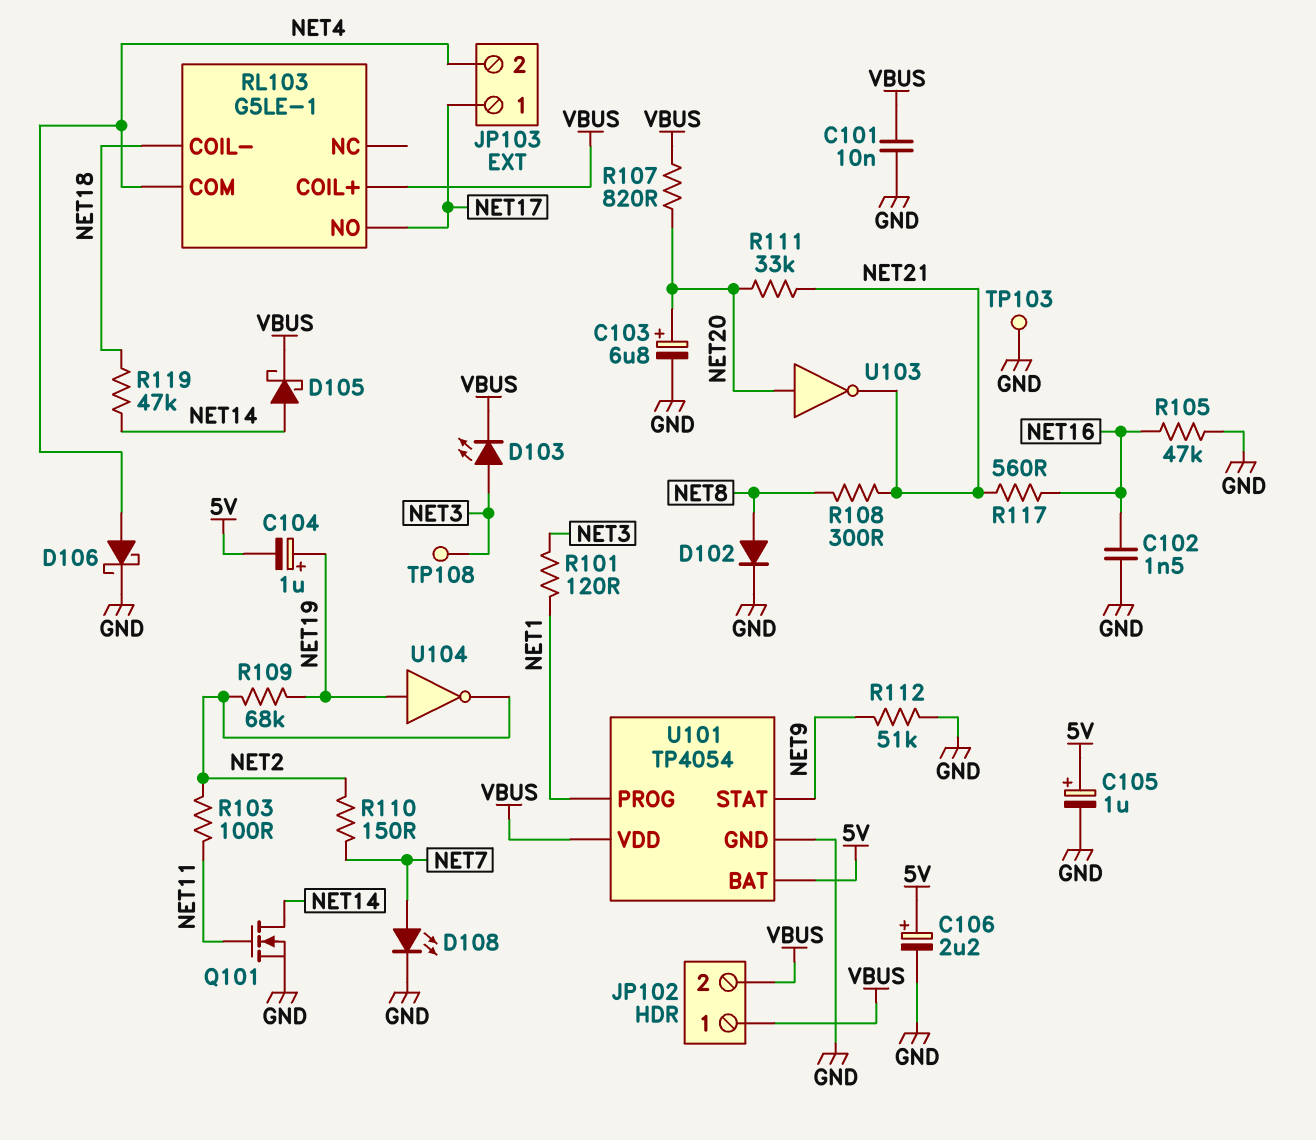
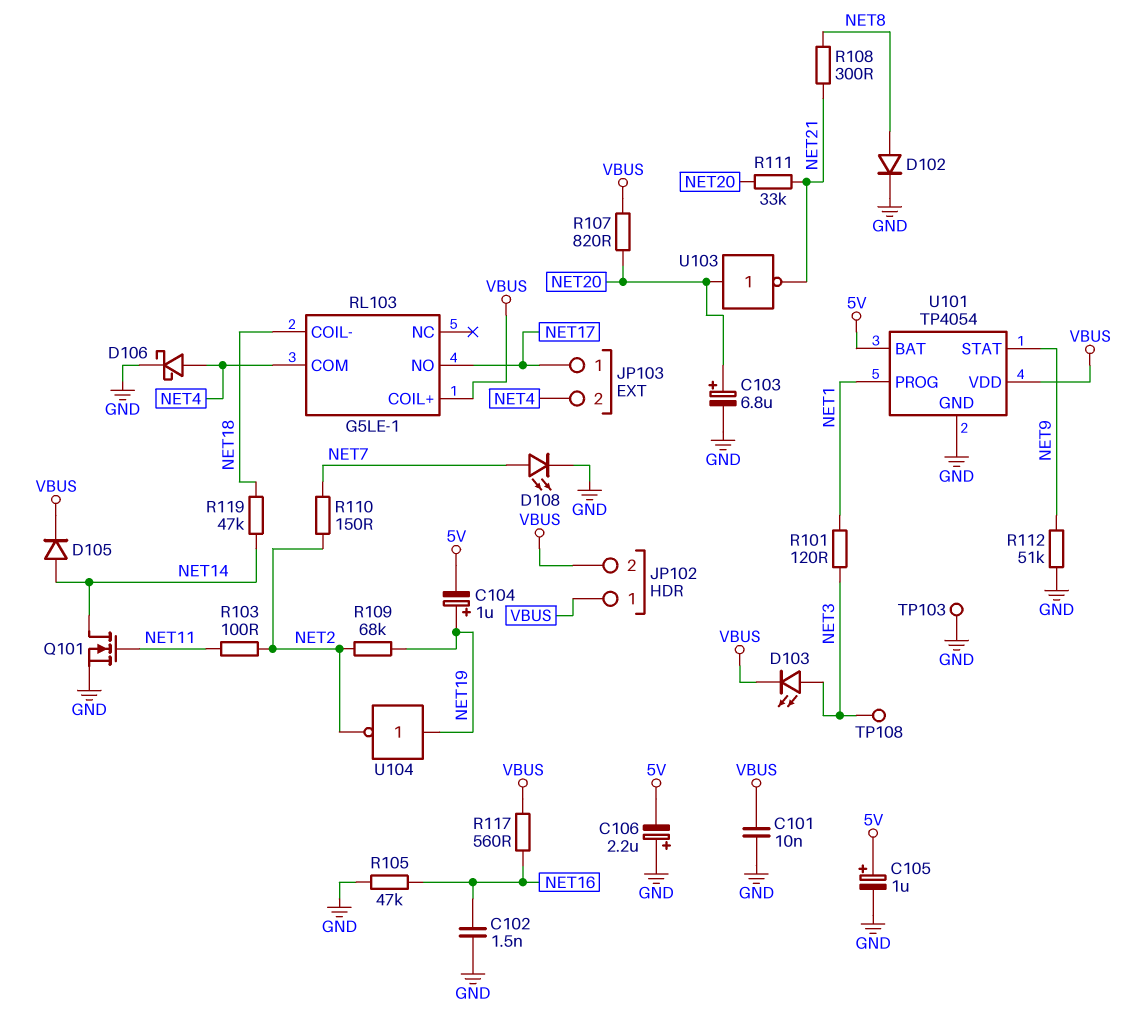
C106: 2.2uF (plus 5V, minus GND) -> 2.2uF (plus GND, minus 5V)
D105: schottky (A NET14, K VBUS) -> diode (A NET14, K VBUS)
R117: 560 (NET16, NET21) -> 560 (NET16, VBUS)

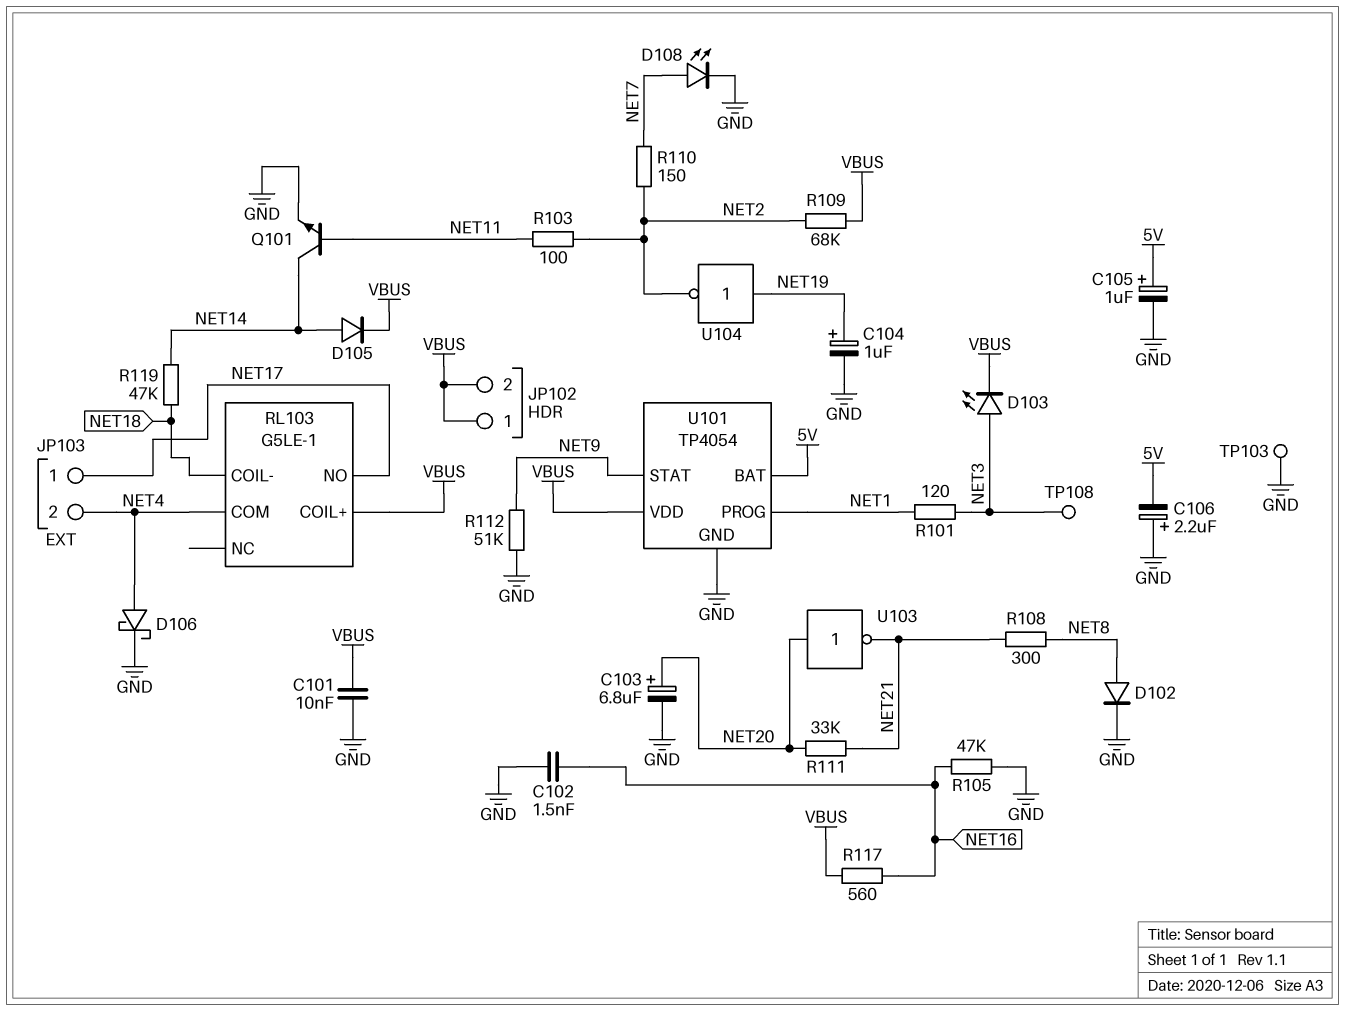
C104: 1uF (plus NET19, minus 5V) -> 1uF (plus NET19, minus GND)
Q101: NMOS (G NET11, D NET14, S GND) -> NPN (B NET11, C NET14, E GND)
R107: 820 (NET20, VBUS) -> none
R109: 68k (NET2, NET19) -> 68k (NET2, VBUS)

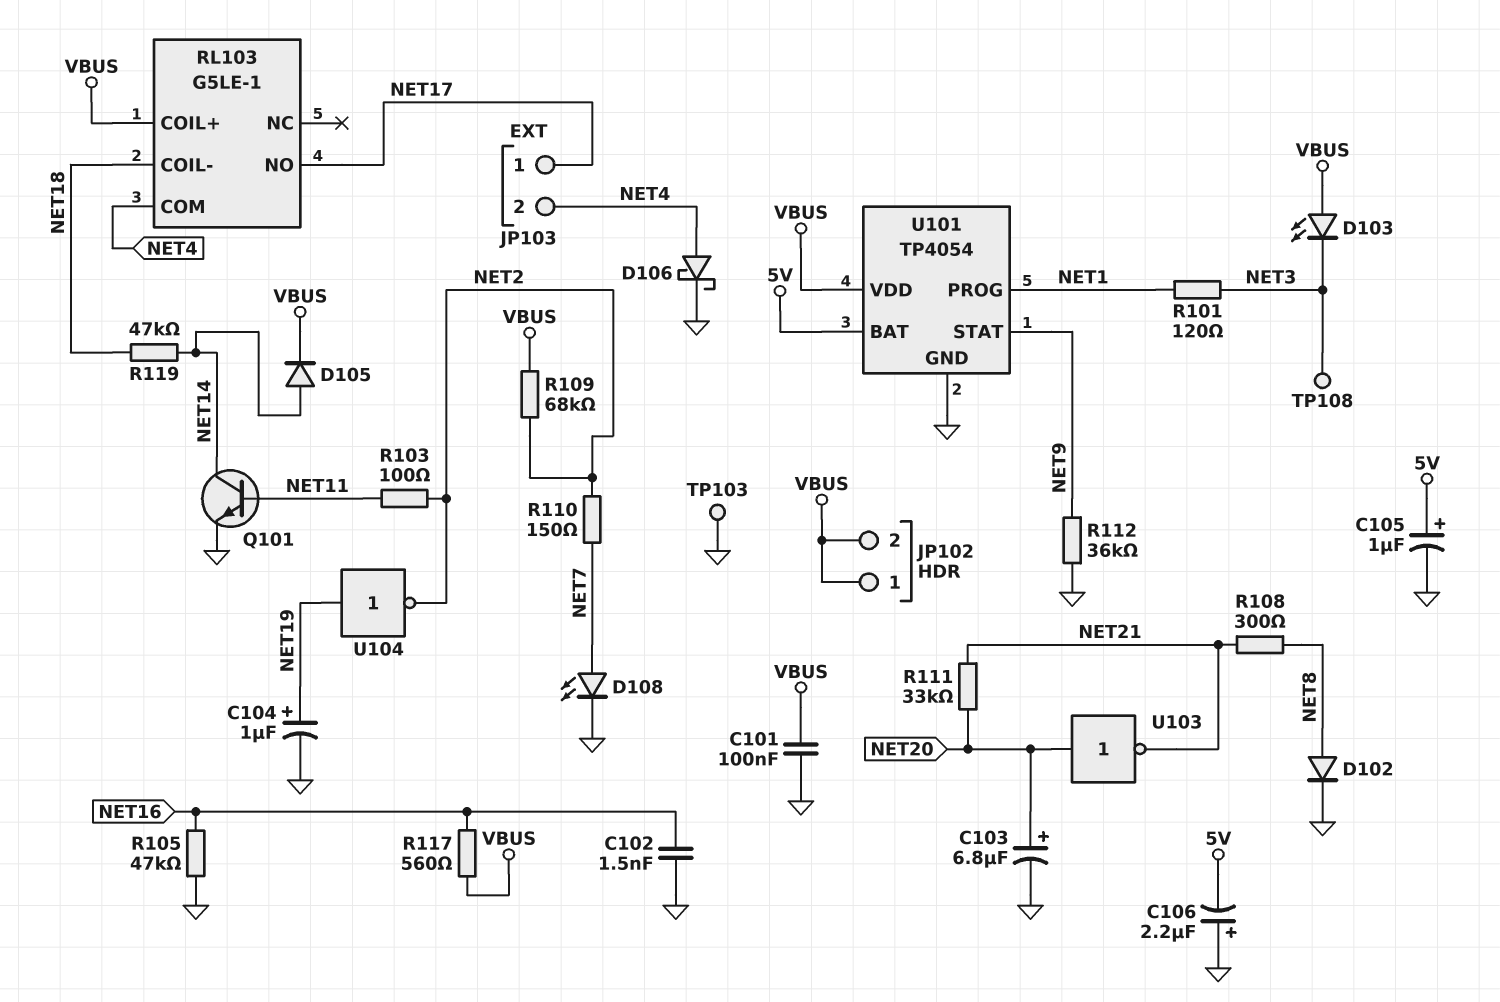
C101: 10nF (GND, VBUS) -> 100nF (GND, VBUS)
D103: LED (A NET3, K VBUS) -> LED (A VBUS, K NET3)
R112: 51k (GND, NET9) -> 36k (GND, NET9)

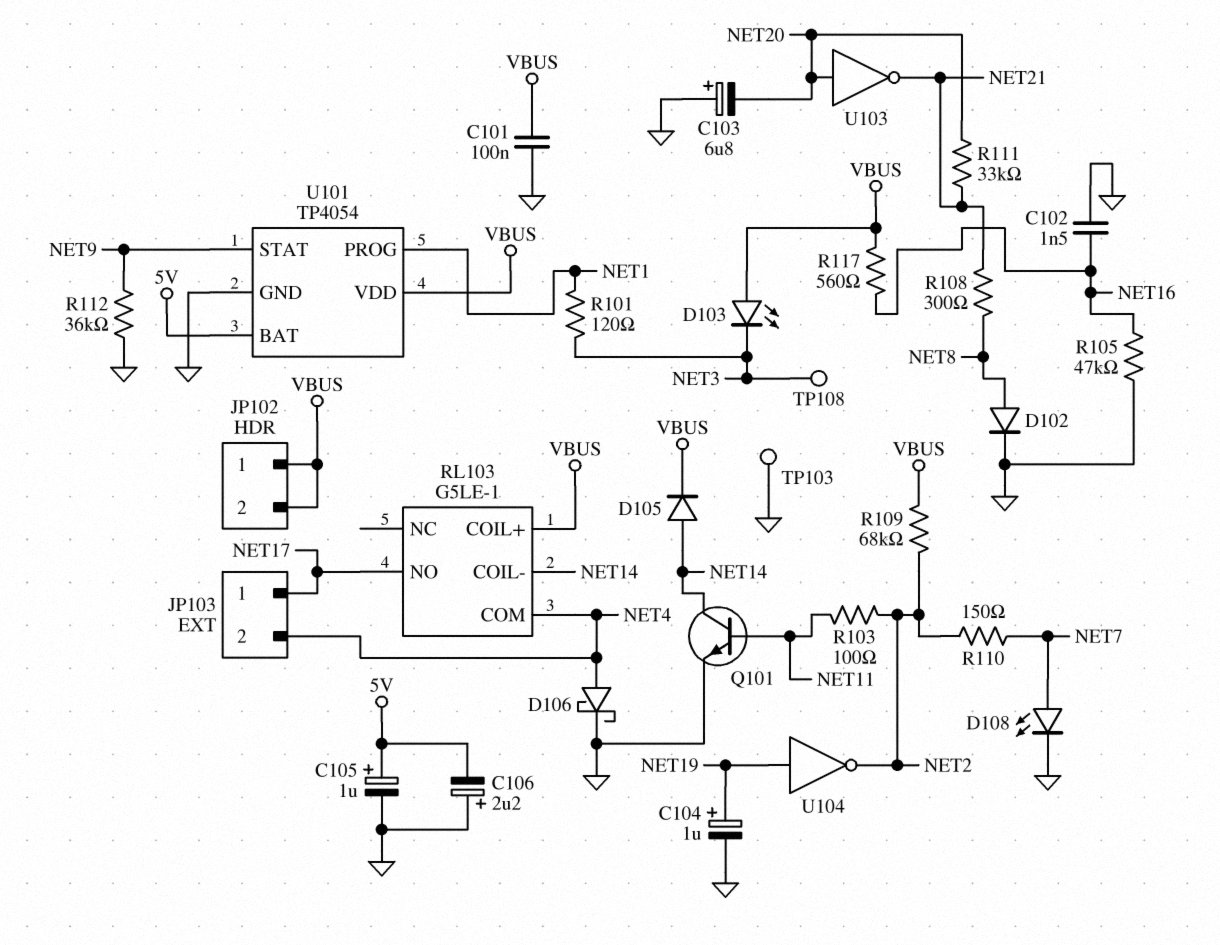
C103: 6.8uF (plus NET20, minus GND) -> 6.8uF (plus GND, minus NET20)
R119: 47k (NET14, NET18) -> none
RL103 pin COIL-: NET18 -> NET14

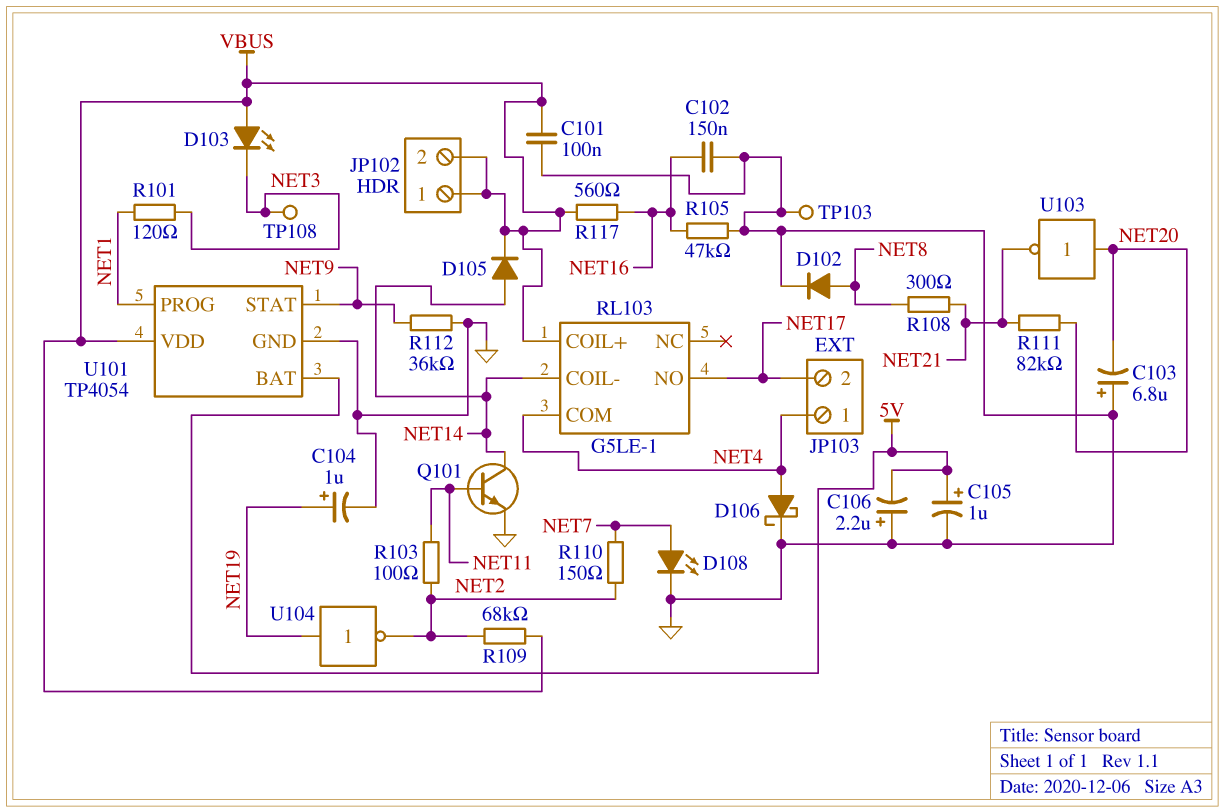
C102: 1.5nF (GND, NET16) -> 150nF (GND, NET16)
JP103 pin 1: NET17 -> NET4
JP103 pin 2: NET4 -> NET17
R111: 33k (NET20, NET21) -> 82k (NET20, NET21)

